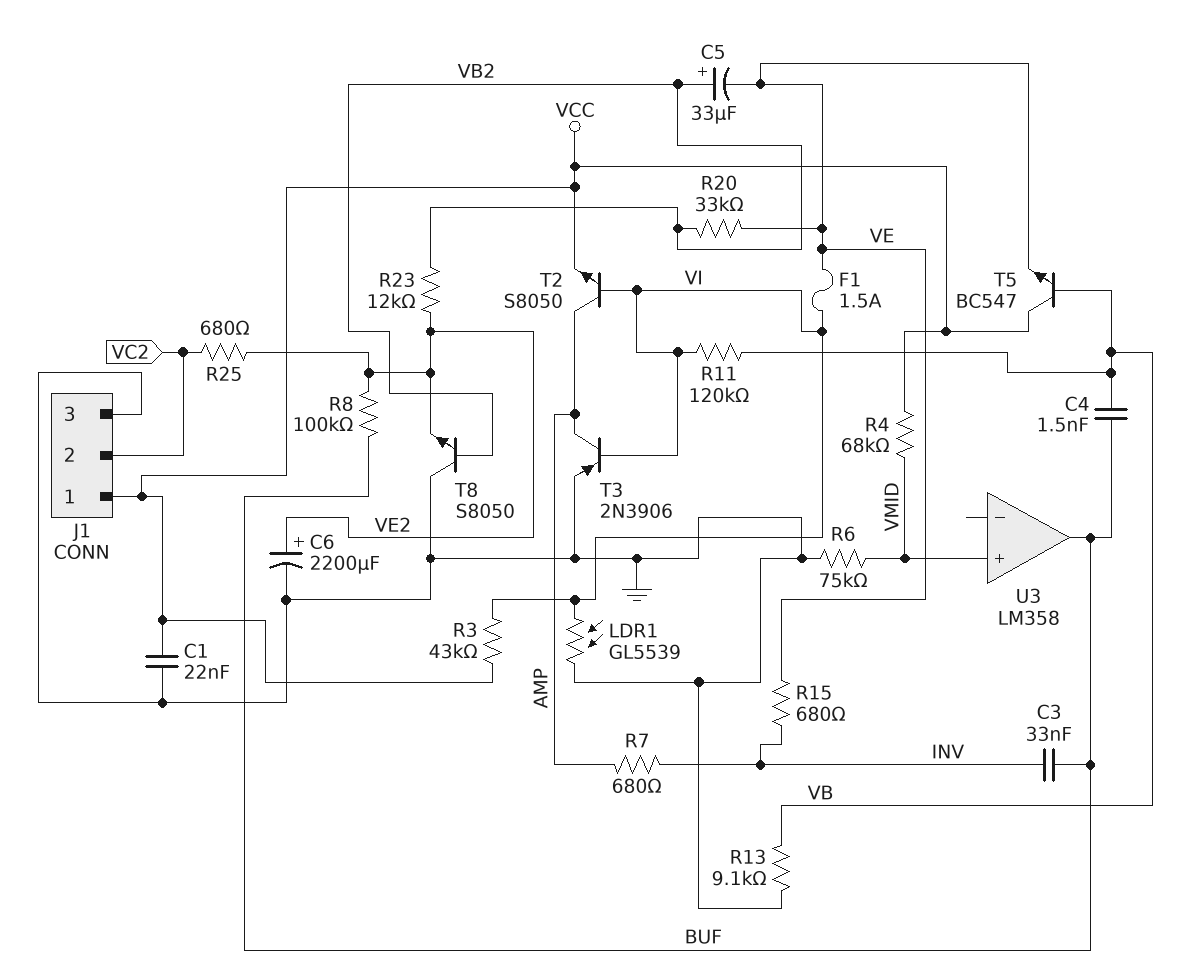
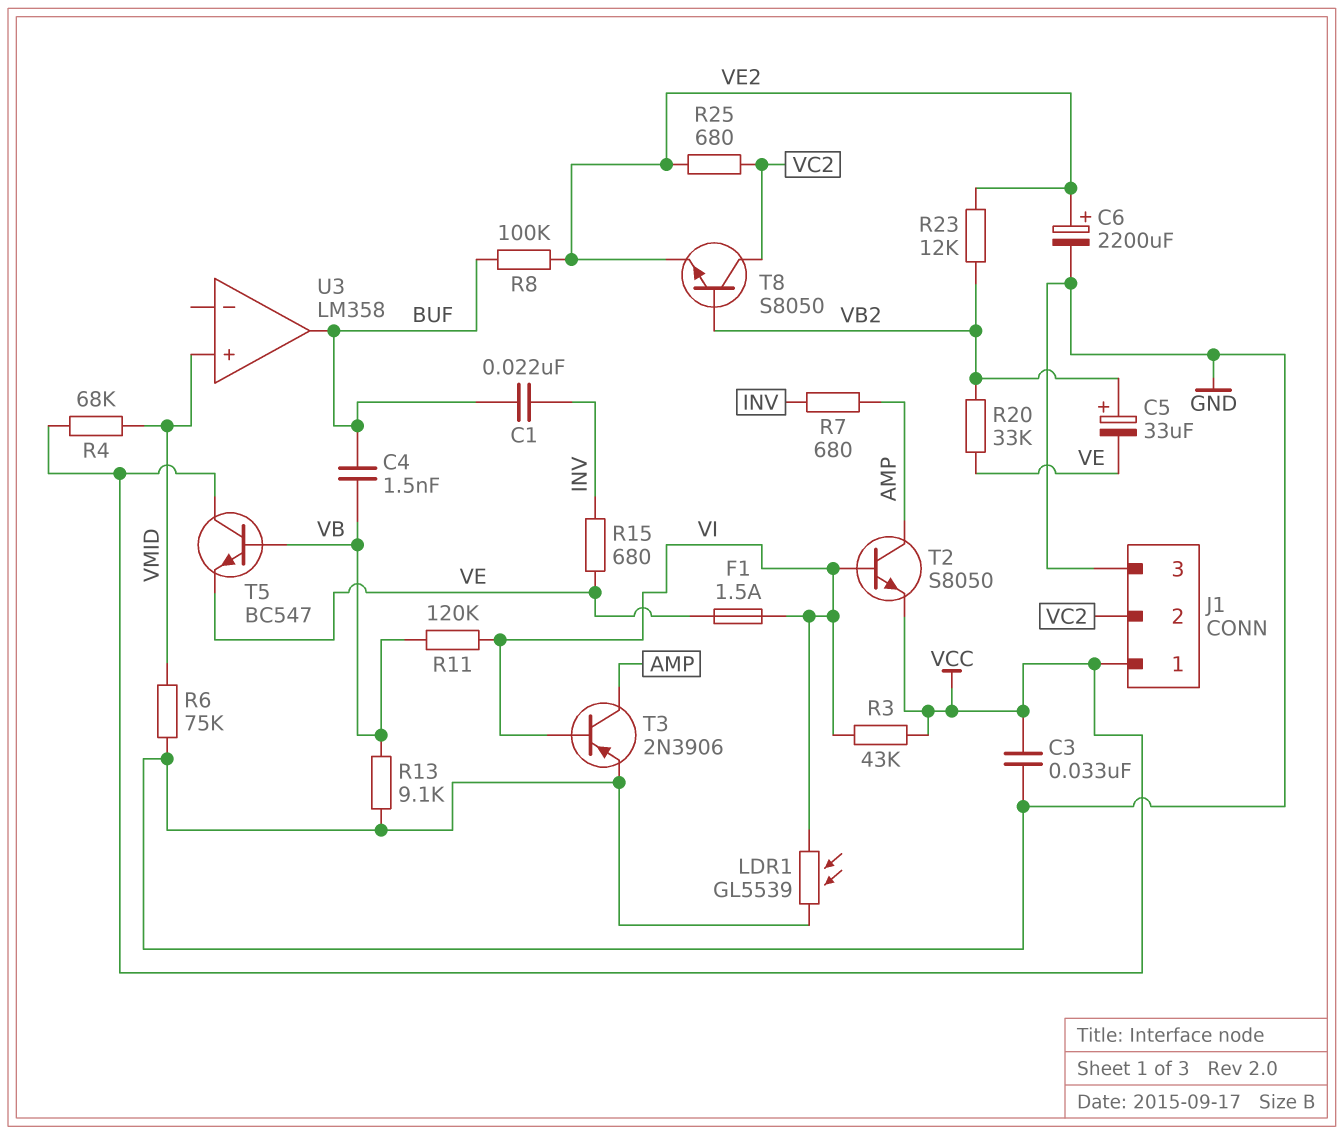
C1: 22nF (GND, VCC) -> 22nF (BUF, INV)
C3: 33nF (BUF, INV) -> 33nF (GND, VCC)
T8: NPN S8050 (B VB2, C GND, E VE2) -> NPN S8050 (B VB2, C VC2, E VE2)

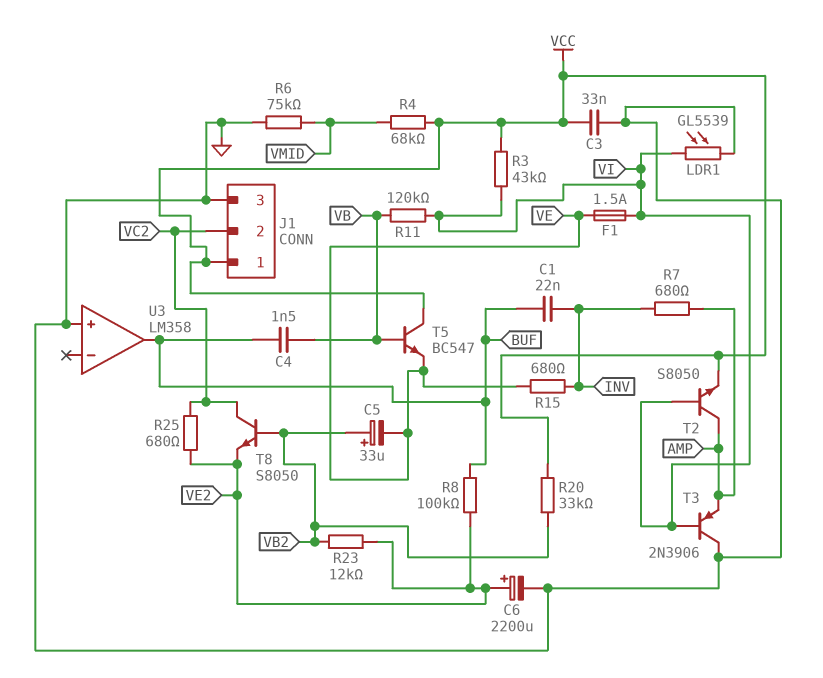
R13: 9.1k (GND, VB) -> none
R20: 33k (VB2, VE) -> 33k (VB2, VCC)
T3: PNP 2N3906 (B VI, C AMP, E GND) -> PNP 2N3906 (B VI, C GND, E AMP)
U3 pin in+: VMID -> GND

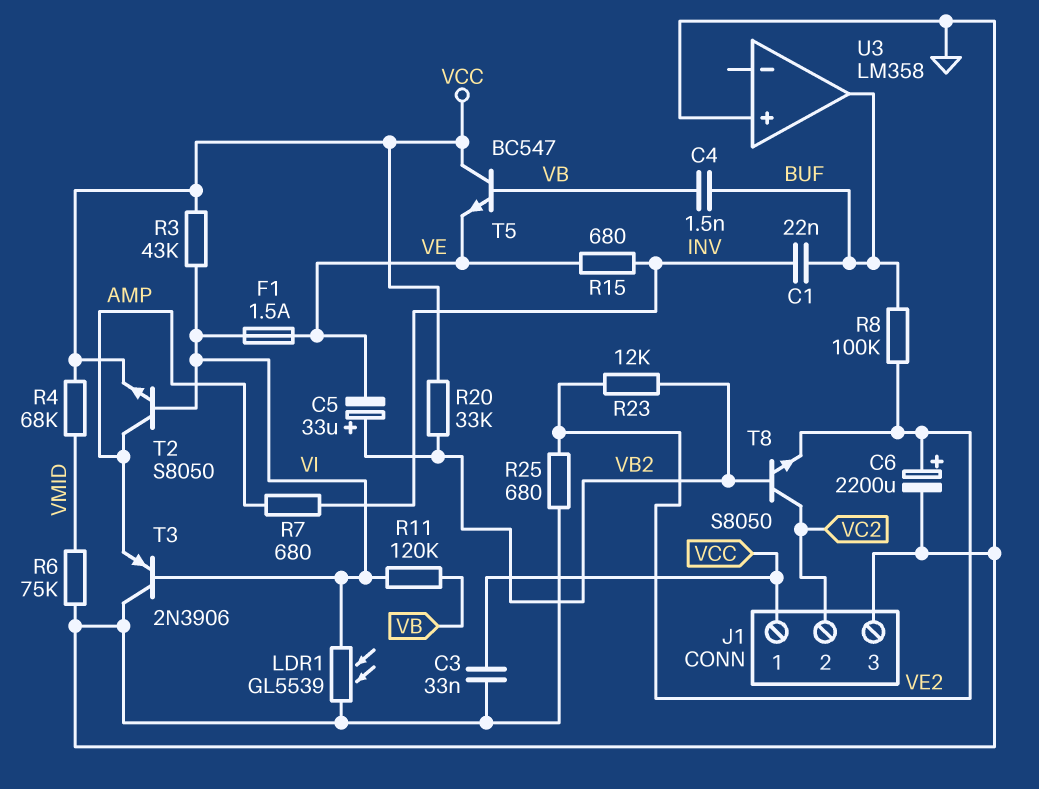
R25: 680 (VC2, VE2) -> 680 (GND, VE2)

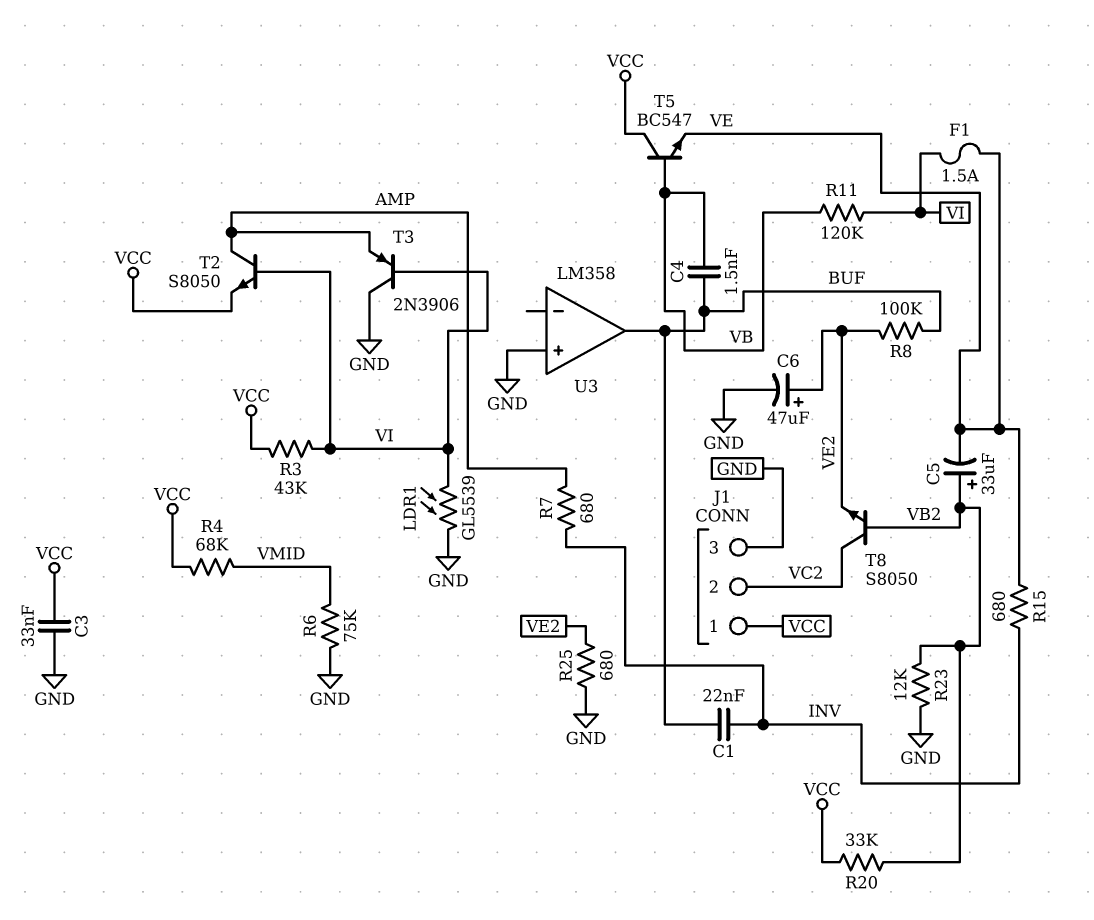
C6: 2200uF (plus VE2, minus GND) -> 47uF (plus VE2, minus GND)
R23: 12k (VB2, VE2) -> 12k (GND, VB2)

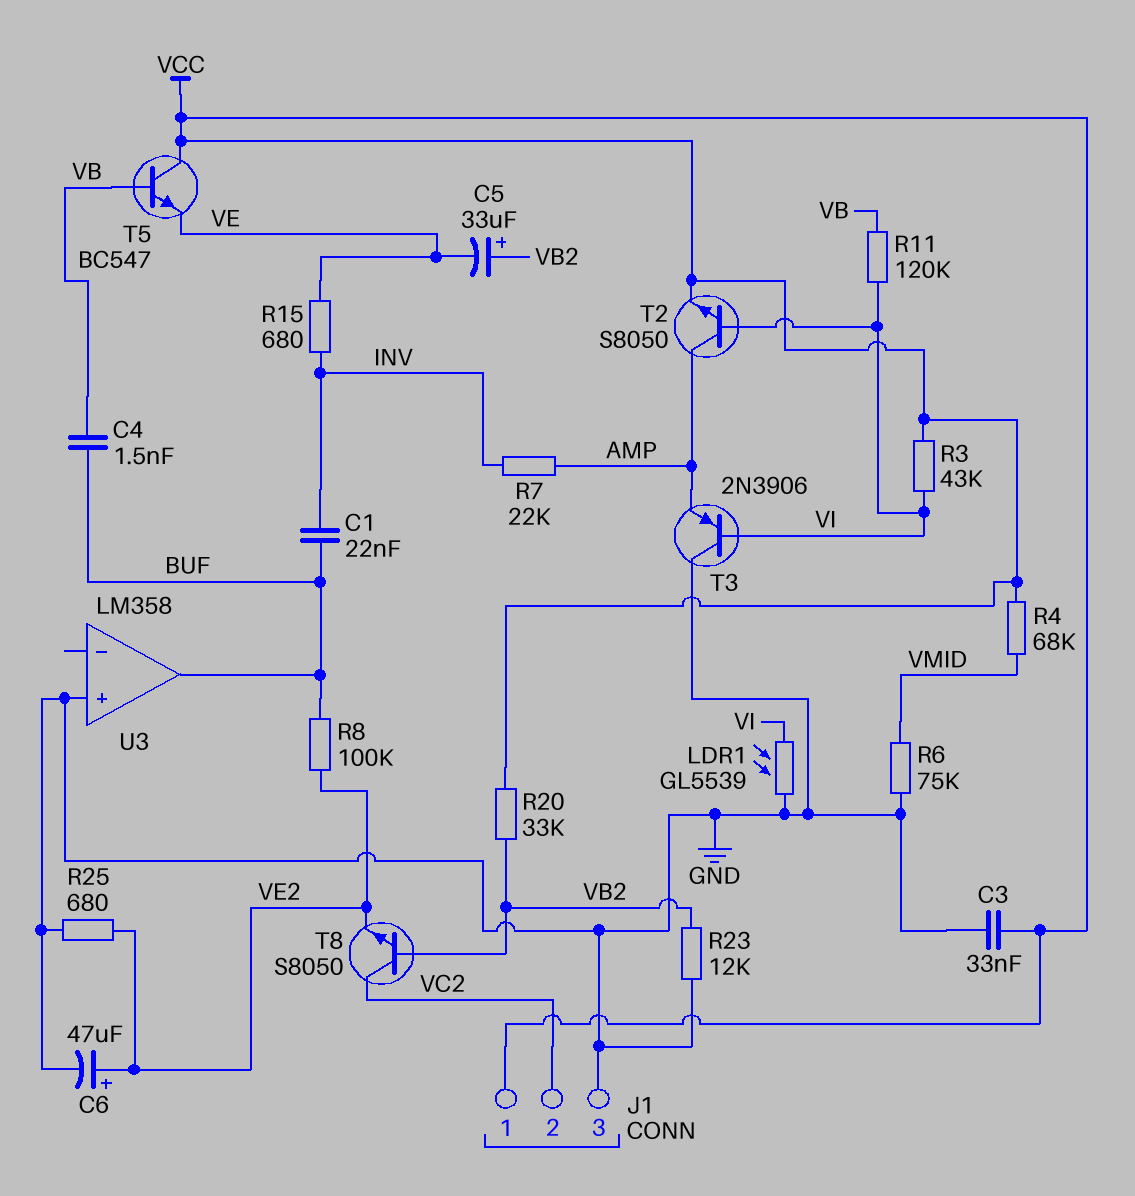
F1: 1.5A (VE, VI) -> none
R7: 680 (AMP, INV) -> 22k (AMP, INV)

